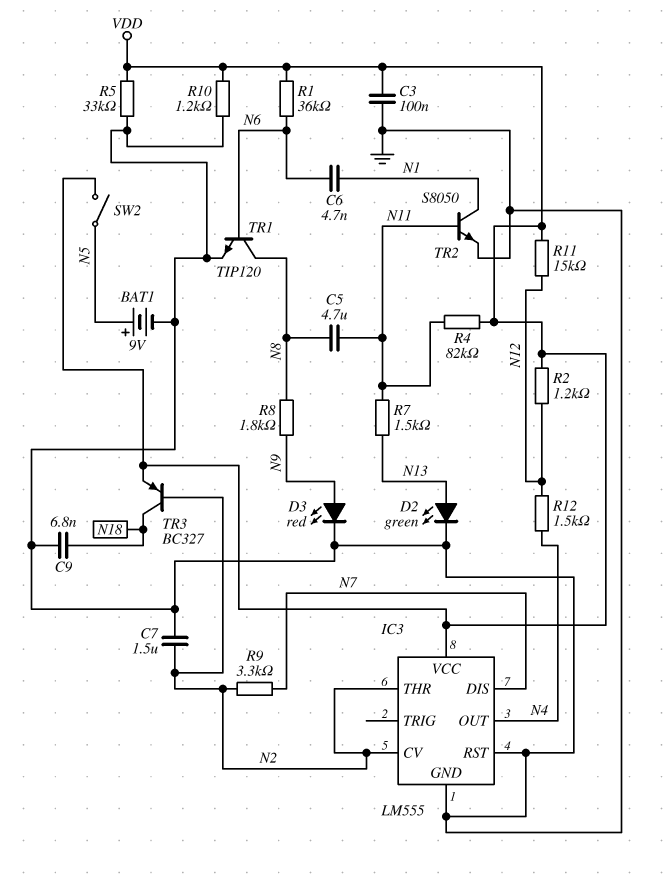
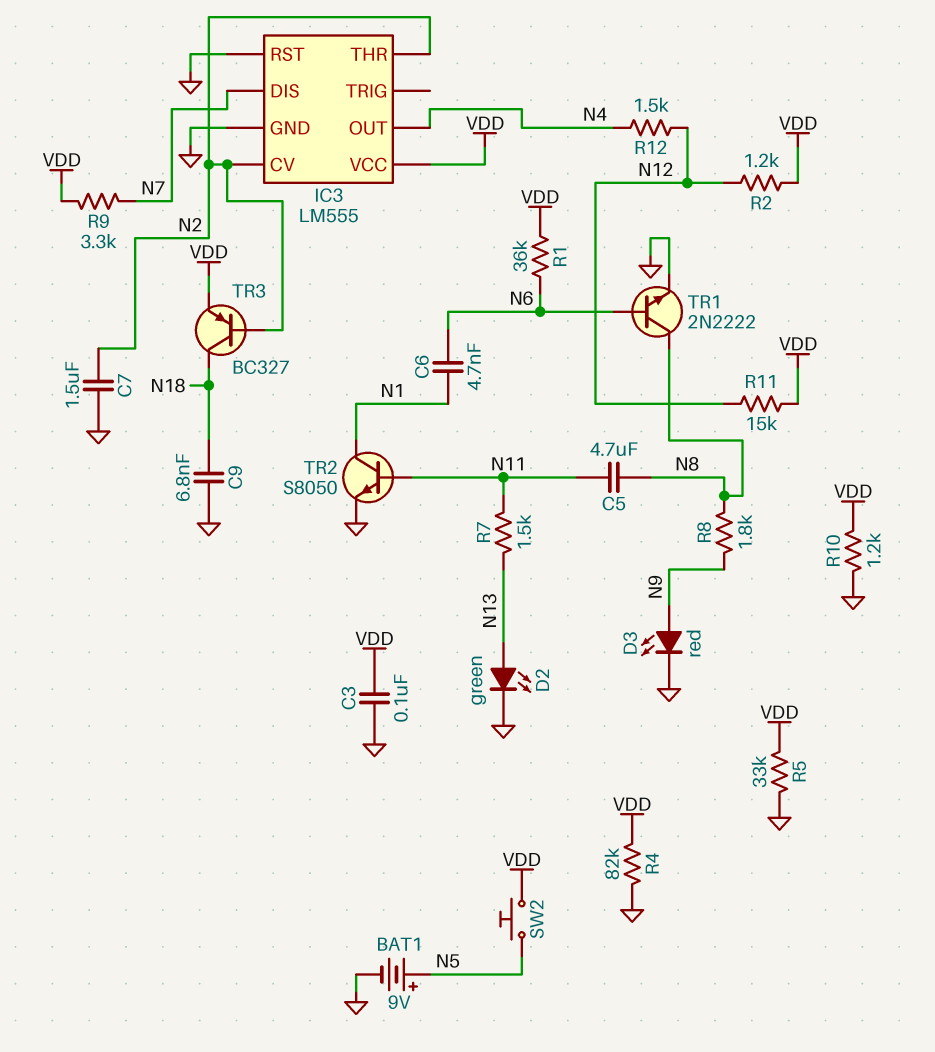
R4: 82k (N11, VDD) -> 82k (GND, VDD)
R9: 3.3k (N2, N7) -> 3.3k (N7, VDD)
SW2: switch (N5, VDD) -> button (N5, VDD)
TR1: NPN TIP120 (B N6, C N8, E GND) -> NPN 2N2222 (B N6, C N8, E GND)

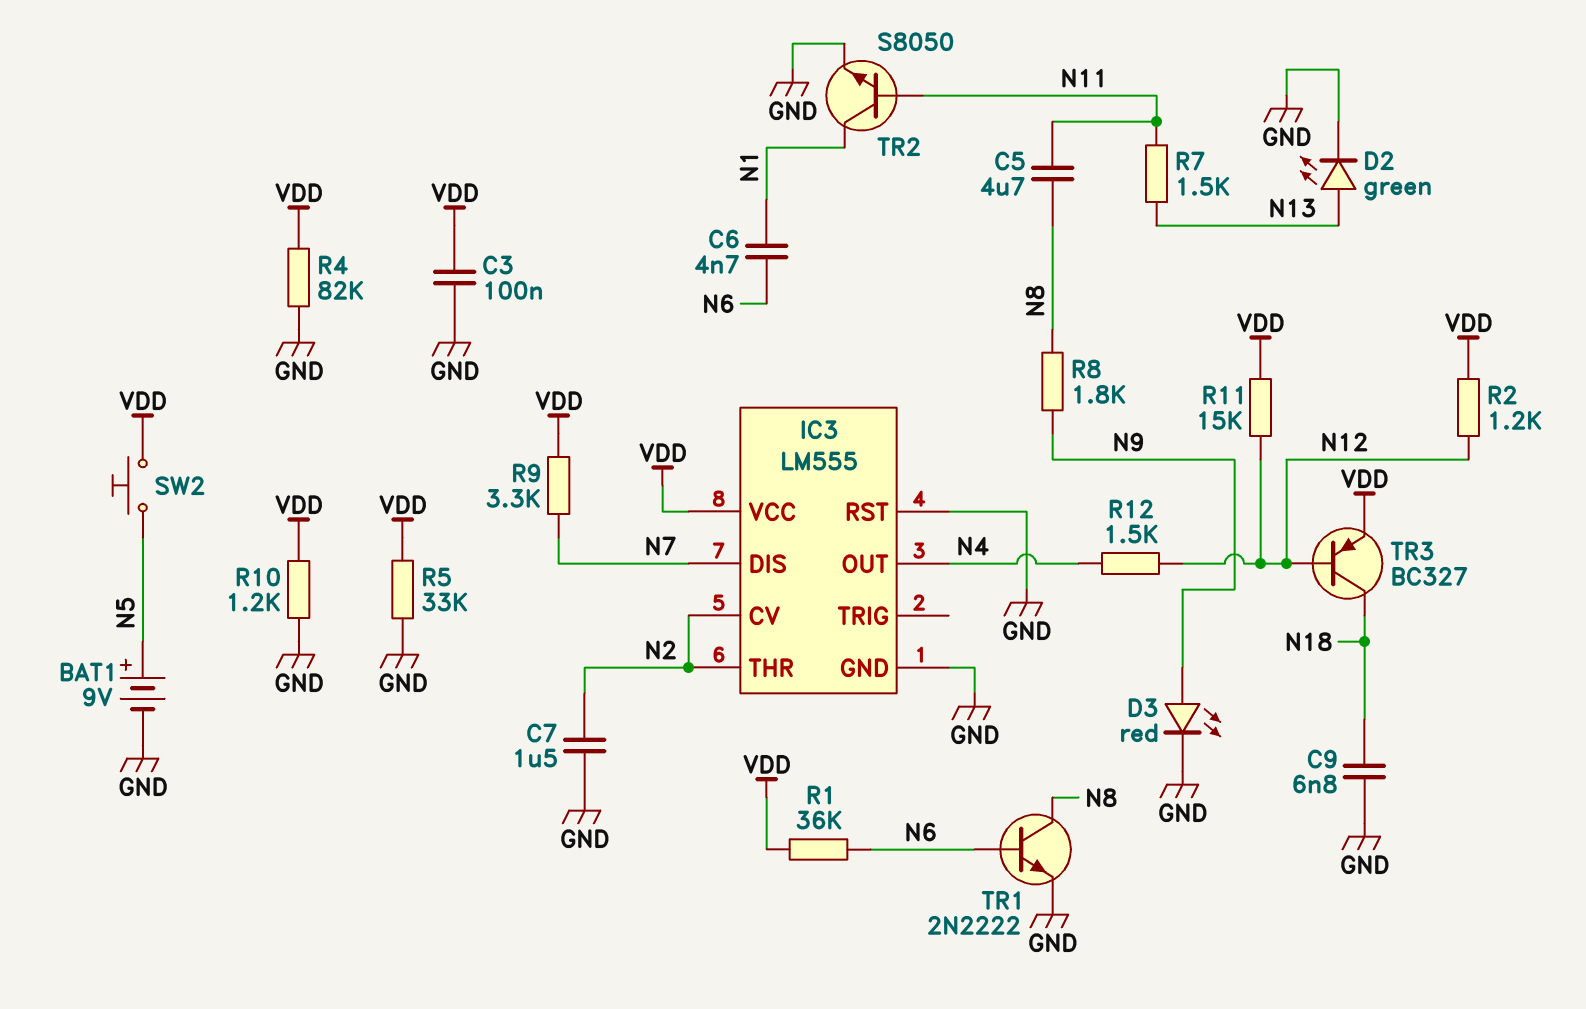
TR3: PNP BC327 (B N2, C N18, E VDD) -> PNP BC327 (B N12, C N18, E VDD)

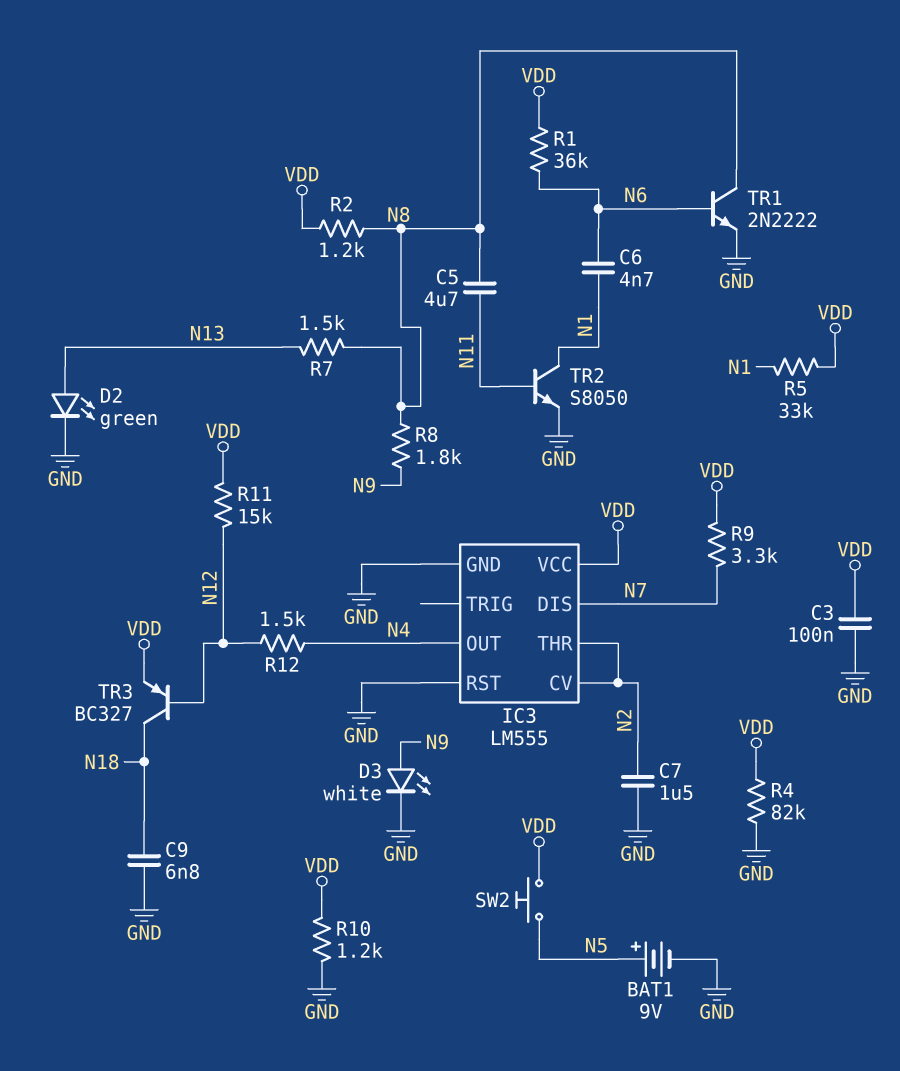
D3: LED red (A N9, K GND) -> LED white (A N9, K GND)
R2: 1.2k (N12, VDD) -> 1.2k (N8, VDD)
R5: 33k (GND, VDD) -> 33k (N1, VDD)
R7: 1.5k (N11, N13) -> 1.5k (N8, N13)

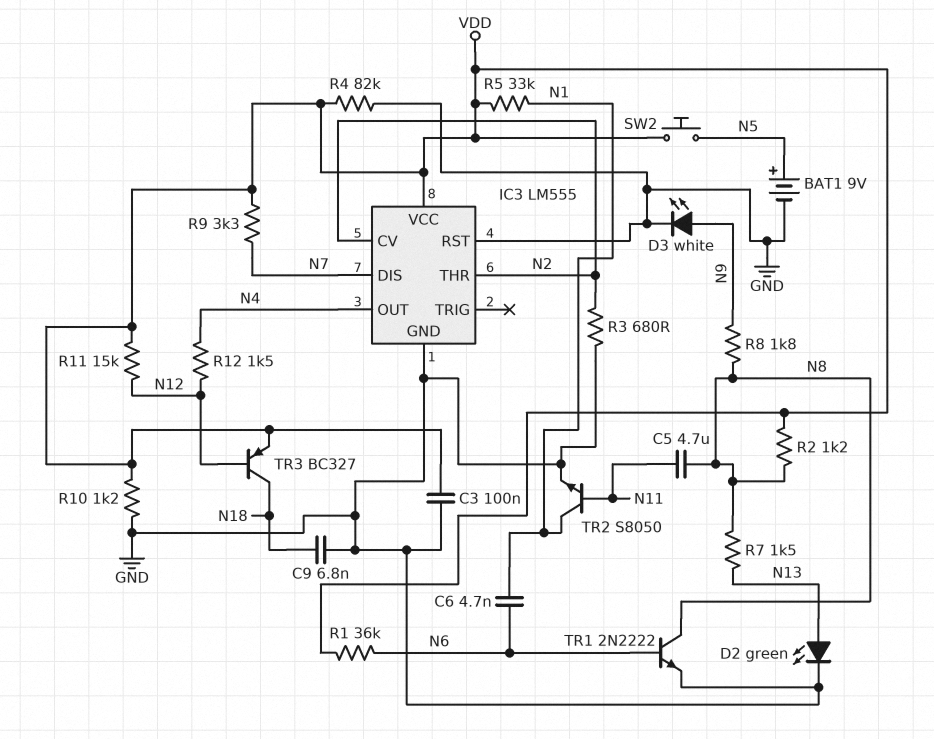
C7: 1.5uF (GND, N2) -> none
R3: none -> 680 (GND, N2)

